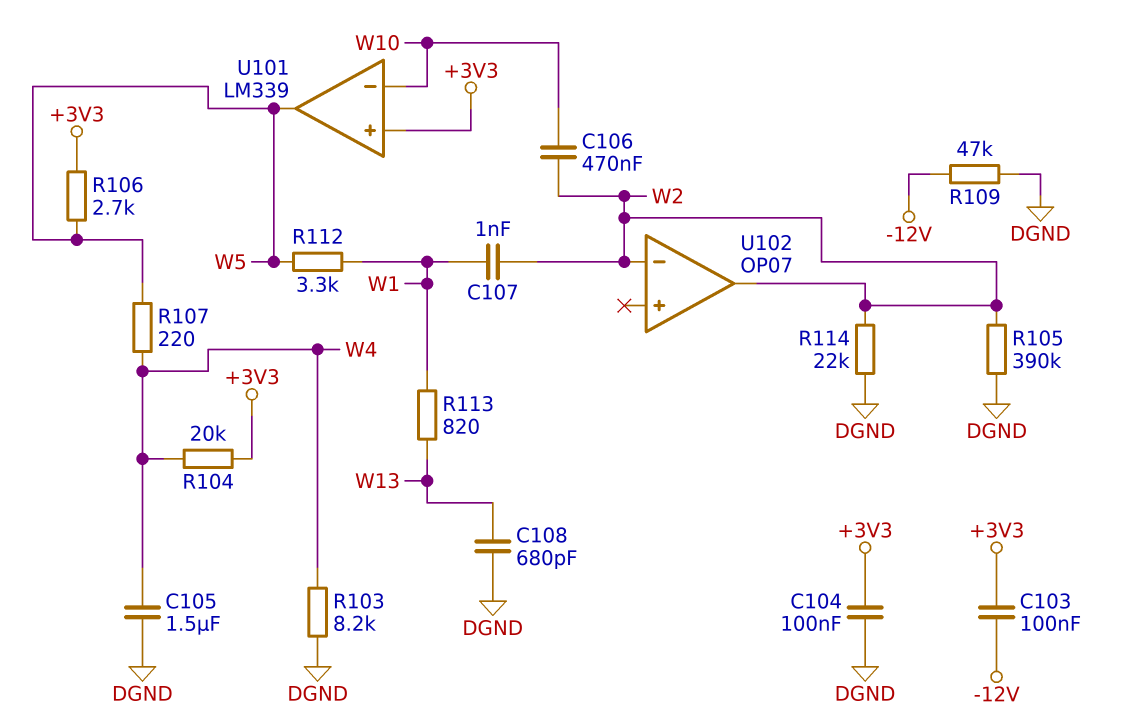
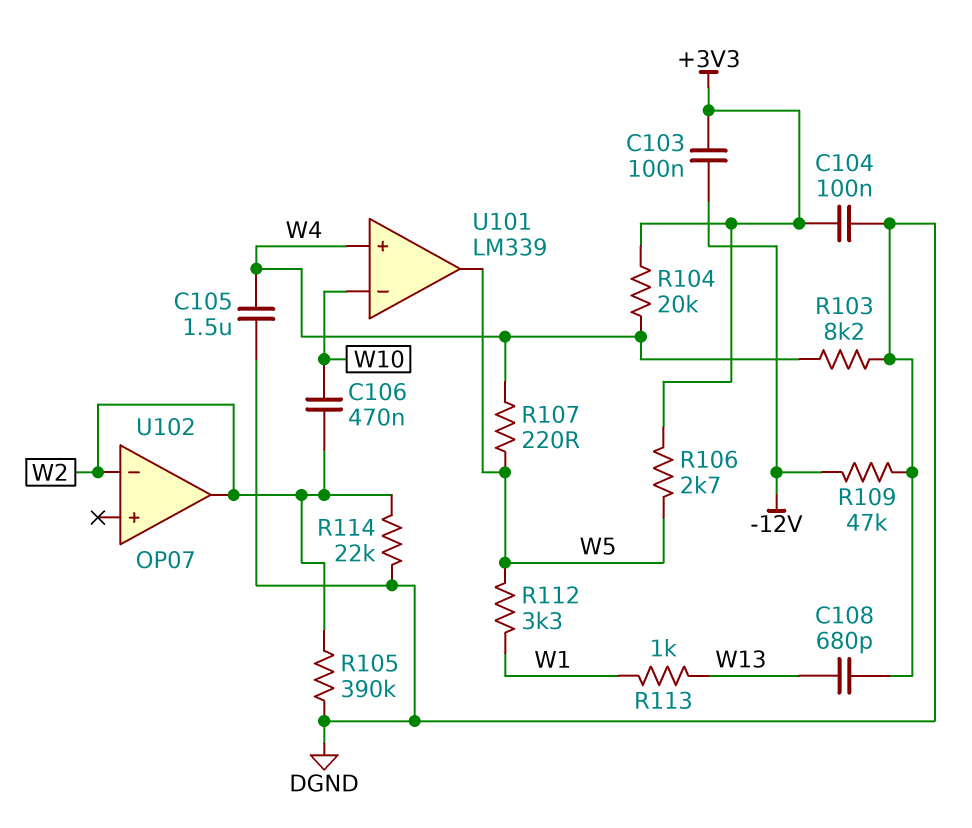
C107: 1nF (W1, W2) -> none
R113: 820 (W1, W13) -> 1k (W1, W13)
U101 pin in+: +3V3 -> W4

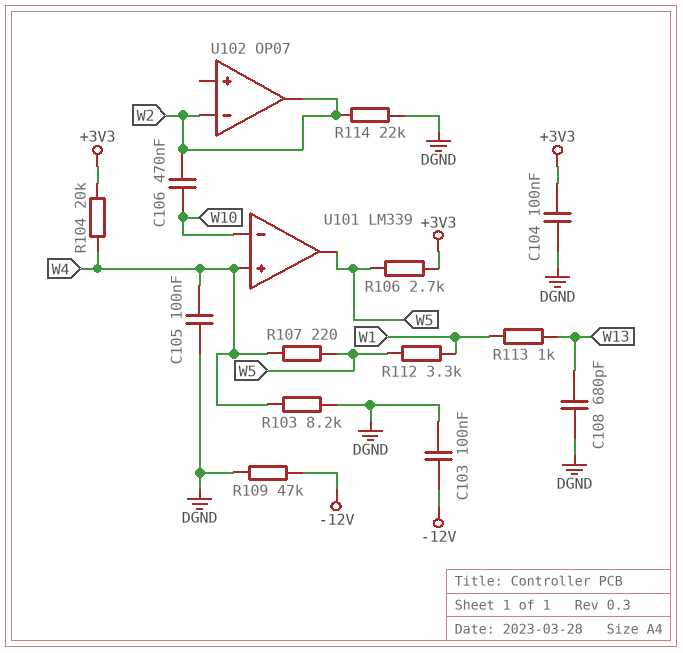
C103: 100nF (+3V3, -12V) -> 100nF (-12V, DGND)
C105: 1.5uF (DGND, W4) -> 100nF (DGND, W4)
R105: 390k (DGND, W2) -> none

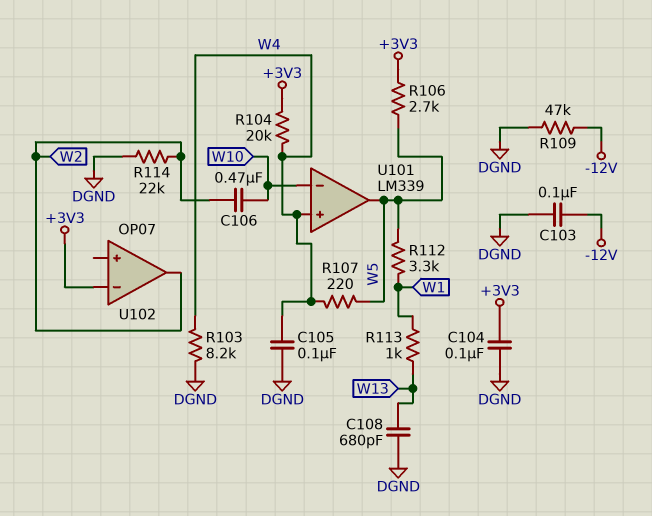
U102 pin in-: W2 -> +3V3

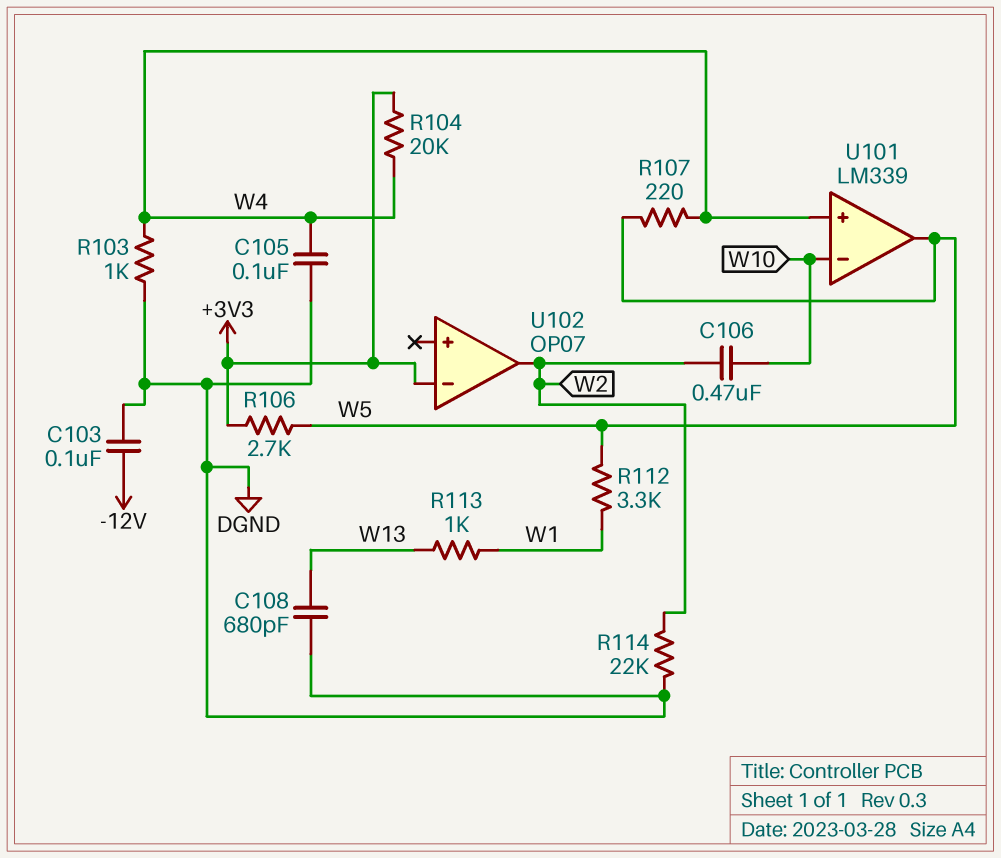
C104: 100nF (+3V3, DGND) -> none
R103: 8.2k (DGND, W4) -> 1k (DGND, W4)
R109: 47k (-12V, DGND) -> none

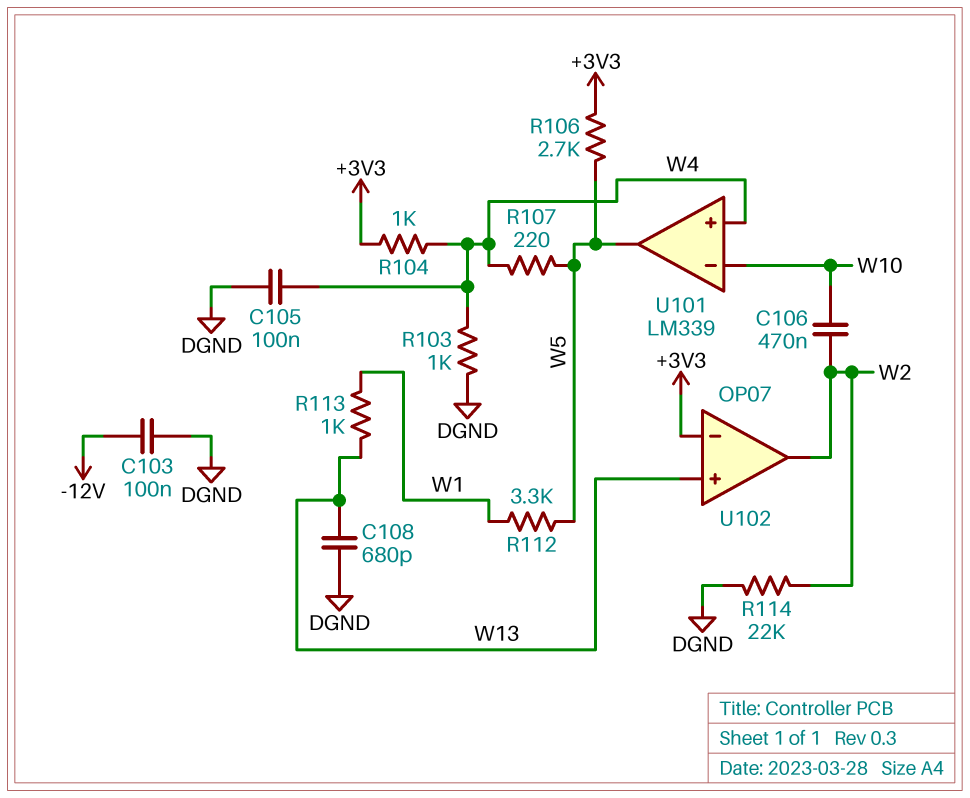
R104: 20k (+3V3, W4) -> 1k (+3V3, W4)
U102 pin in+: none -> W13

